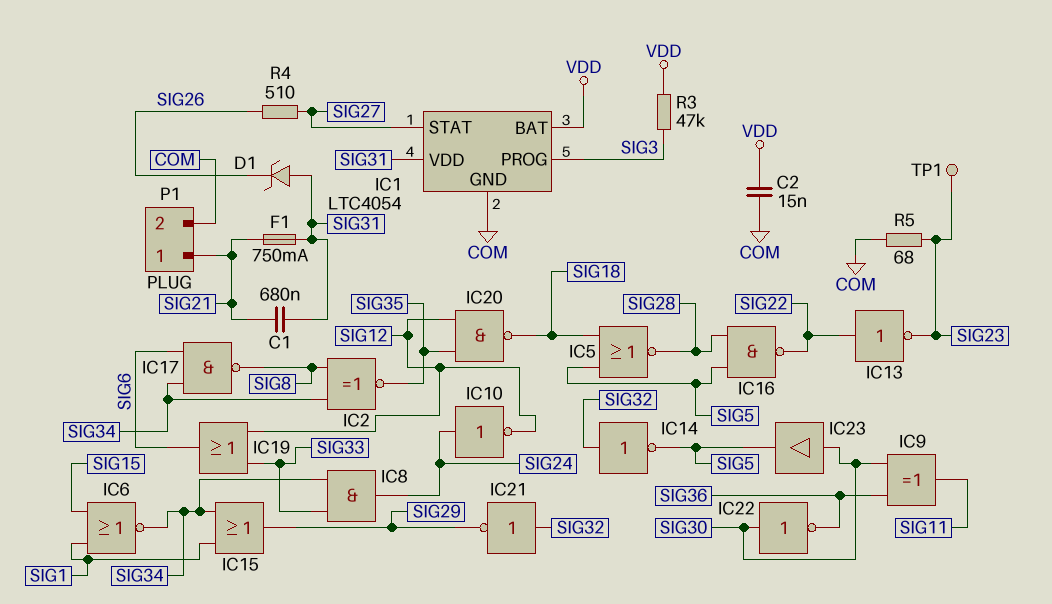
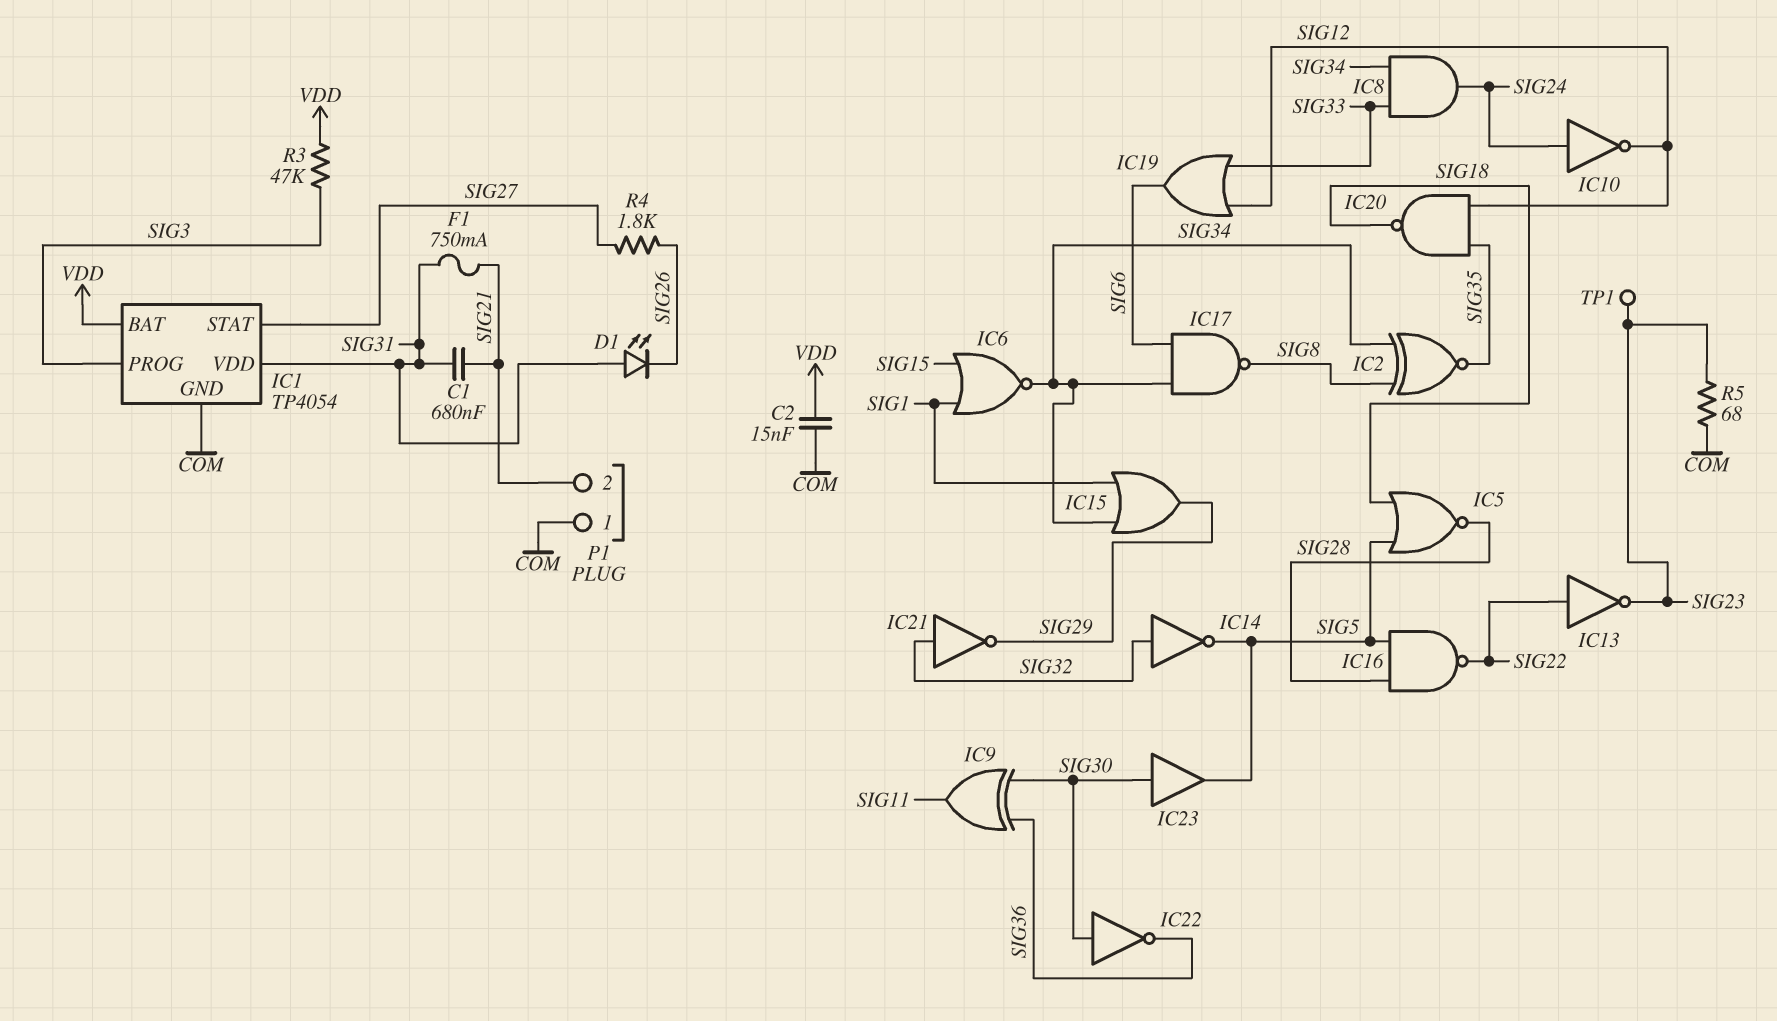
D1: zener (A SIG31, K SIG26) -> LED (A SIG31, K SIG26)
IC1: LTC4054 -> TP4054
P1 pin 1: SIG21 -> COM
P1 pin 2: COM -> SIG21
R4: 510 (SIG26, SIG27) -> 1.8k (SIG26, SIG27)

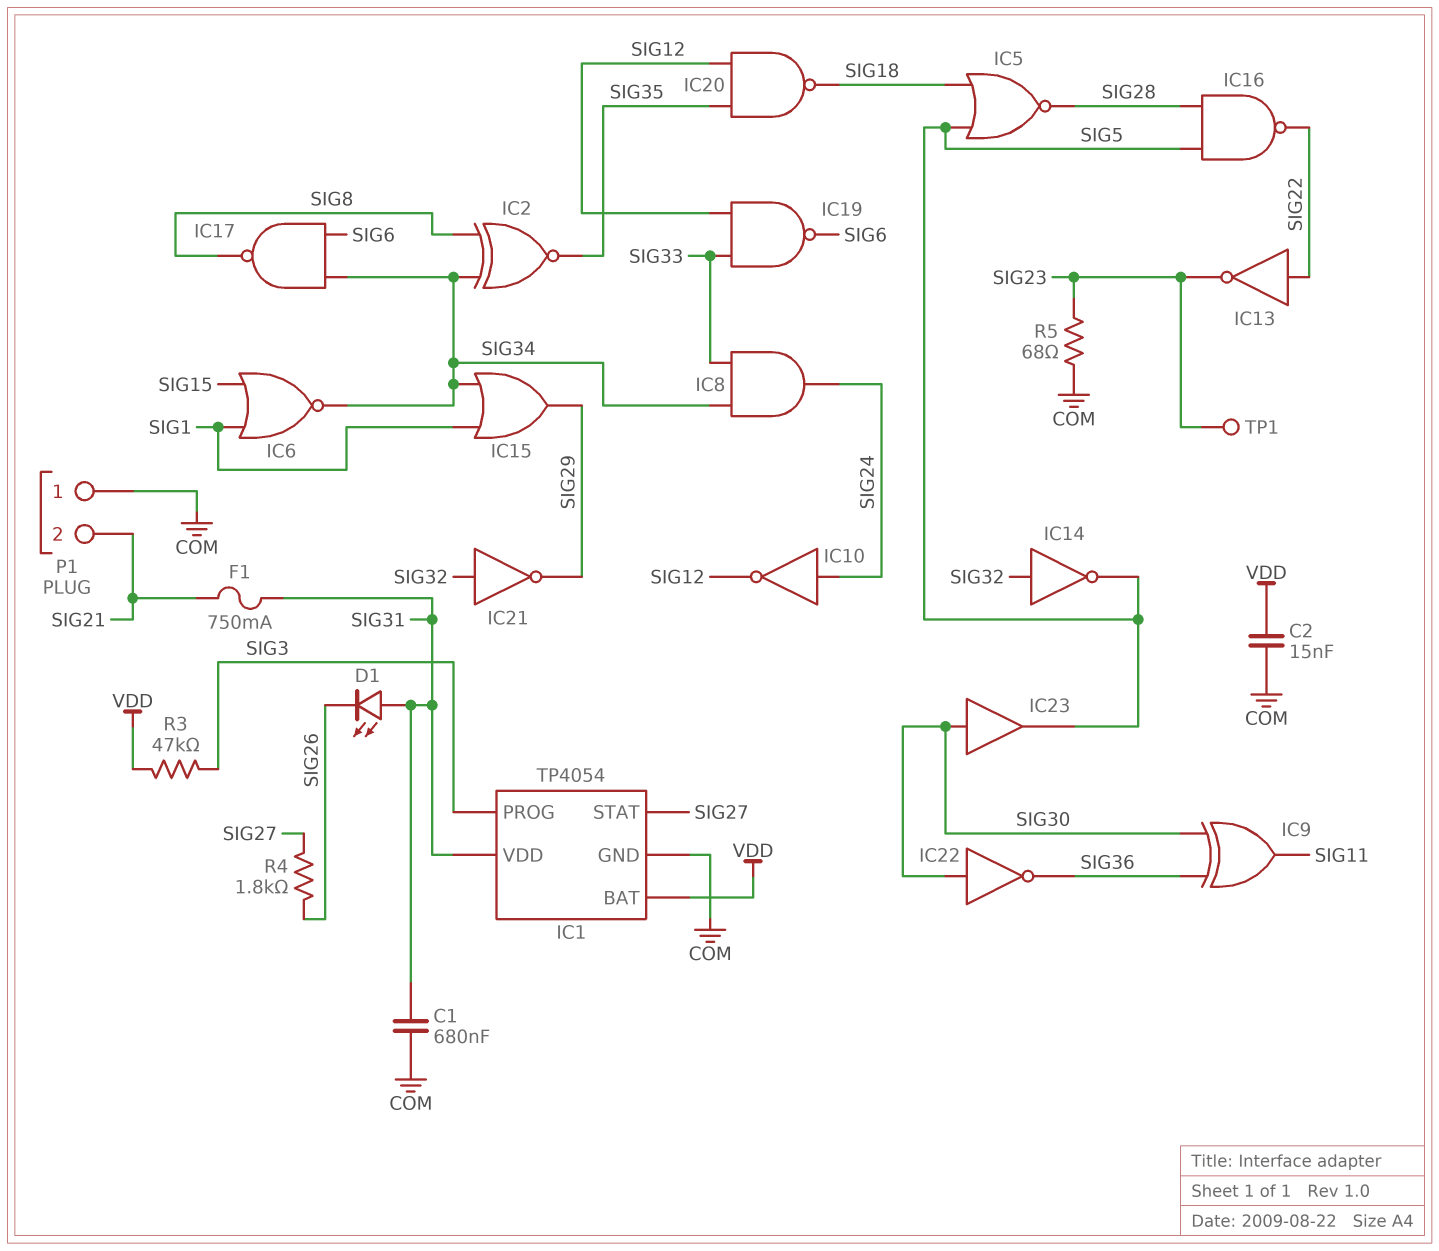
C1: 680nF (SIG21, SIG31) -> 680nF (COM, SIG31)
IC19: OR (in SIG12, in SIG33, out SIG6) -> NAND (in SIG12, in SIG33, out SIG6)

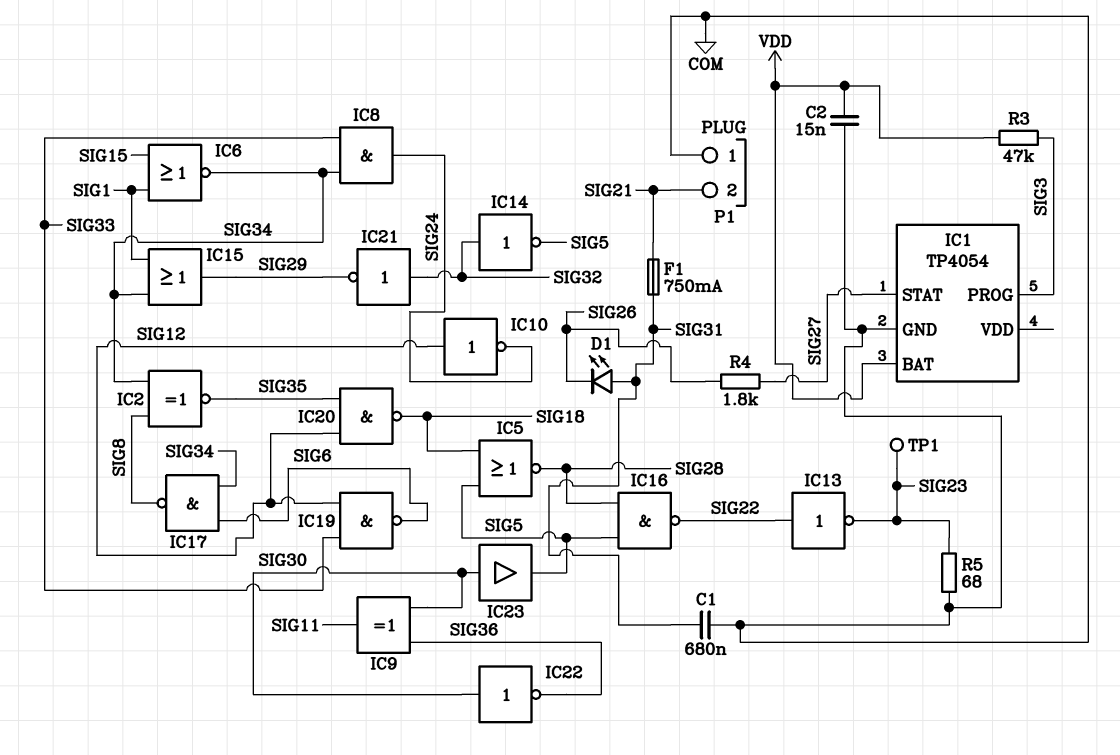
IC1 pin VDD: SIG31 -> none
IC10: NOT (in SIG24, out SIG12) -> NOT (in SIG12, out SIG24)

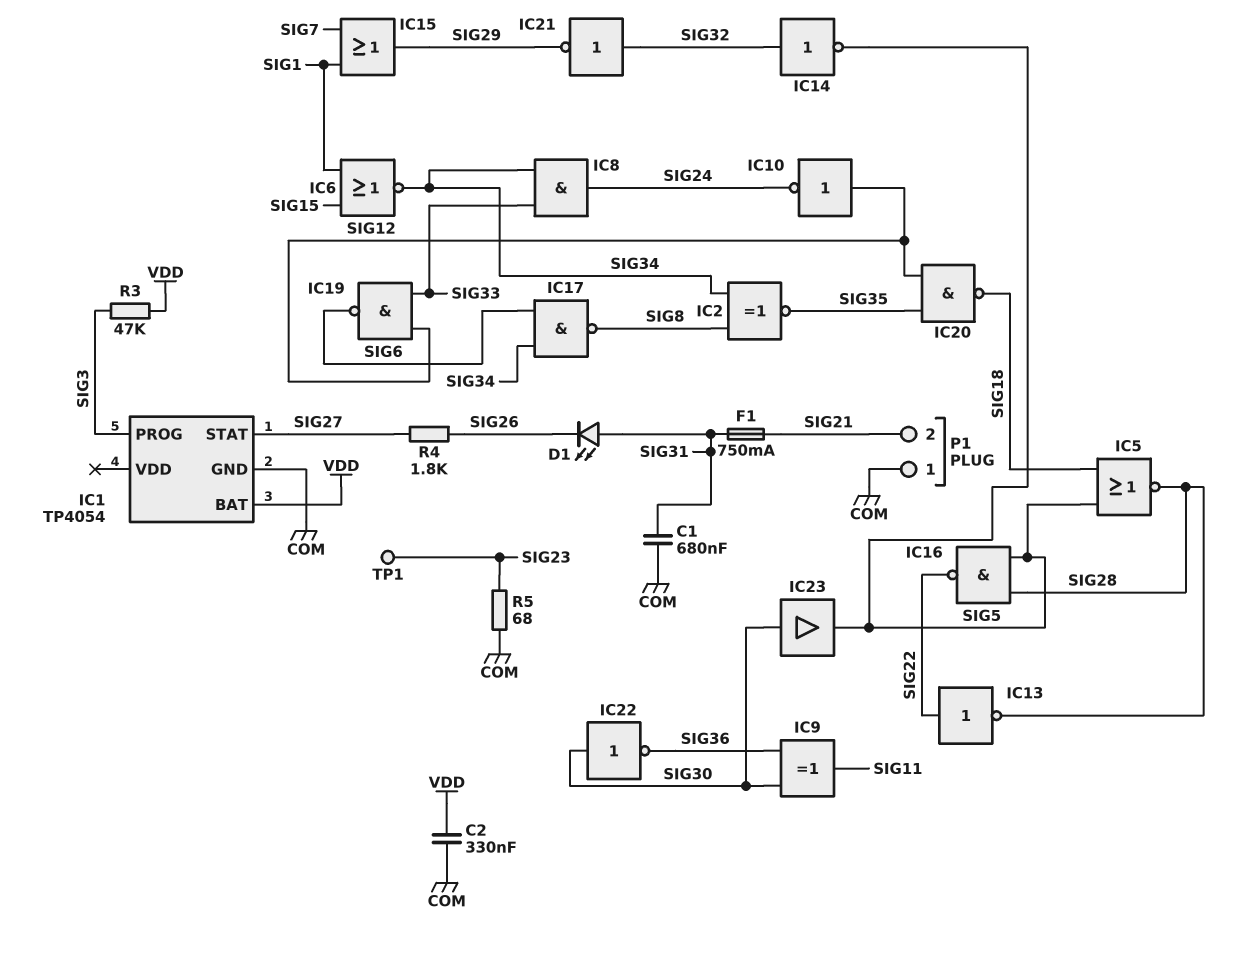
C2: 15nF (COM, VDD) -> 330nF (COM, VDD)
IC13: NOT (in SIG22, out SIG23) -> NOT (in SIG22, out SIG28)
IC15: OR (in SIG1, in SIG34, out SIG29) -> OR (in SIG1, in SIG7, out SIG29)

